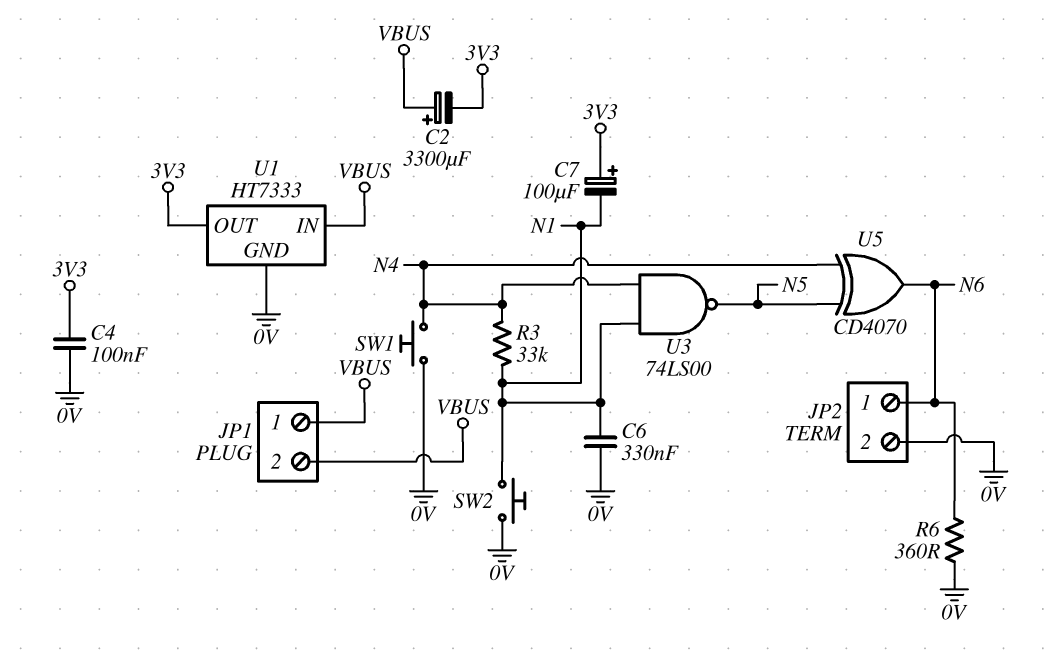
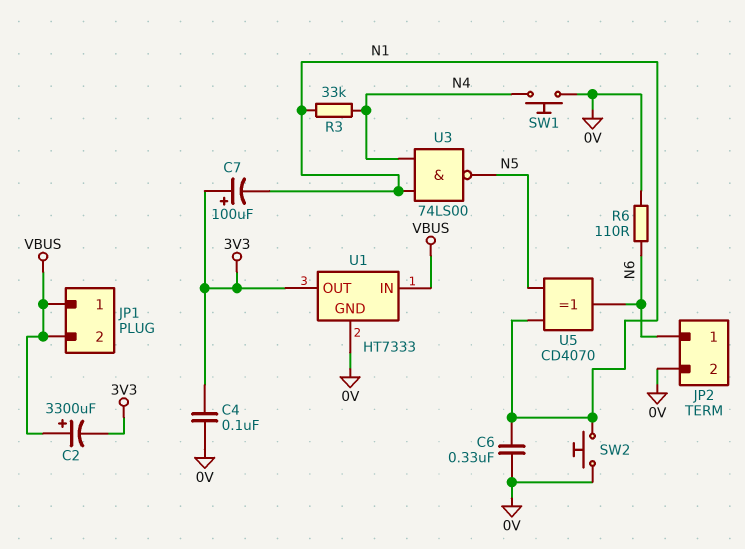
R6: 360 (0V, N6) -> 110 (0V, N6)
U5: XOR CD4070 (in N4, in N5, out N6) -> XOR CD4070 (in N1, in N5, out N6)

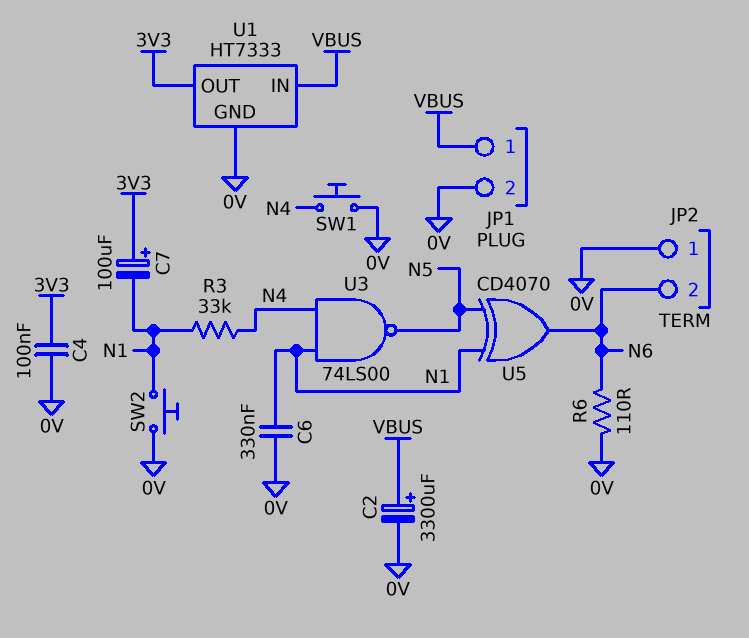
C2: 3300uF (plus VBUS, minus 3V3) -> 3300uF (plus VBUS, minus 0V)
JP1 pin 2: VBUS -> 0V
JP2 pin 1: N6 -> 0V
JP2 pin 2: 0V -> N6

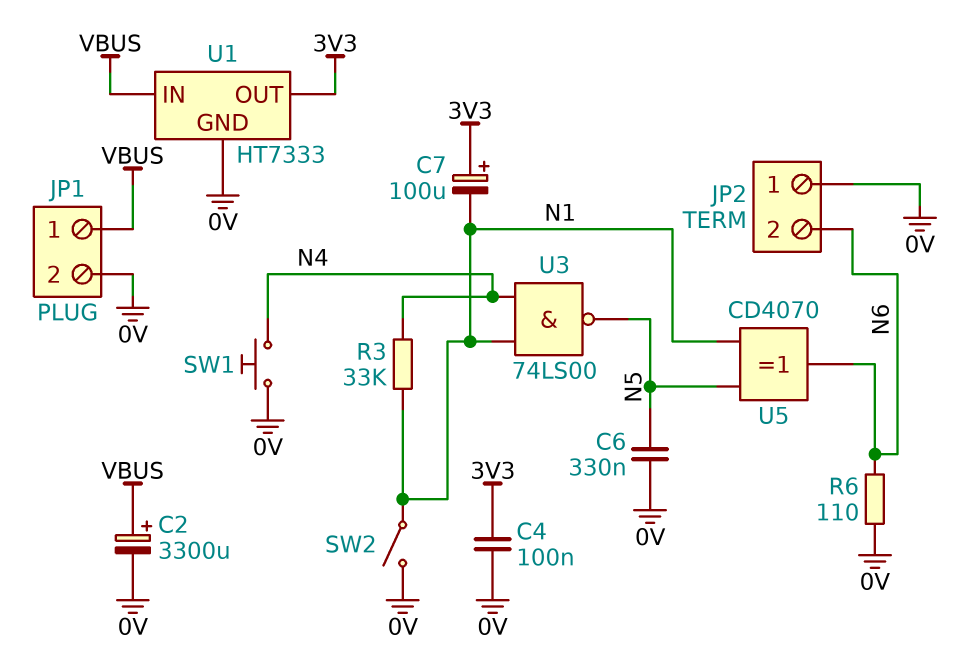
C6: 330nF (0V, N1) -> 330nF (0V, N5)
SW2: button (0V, N1) -> switch (0V, N1)

